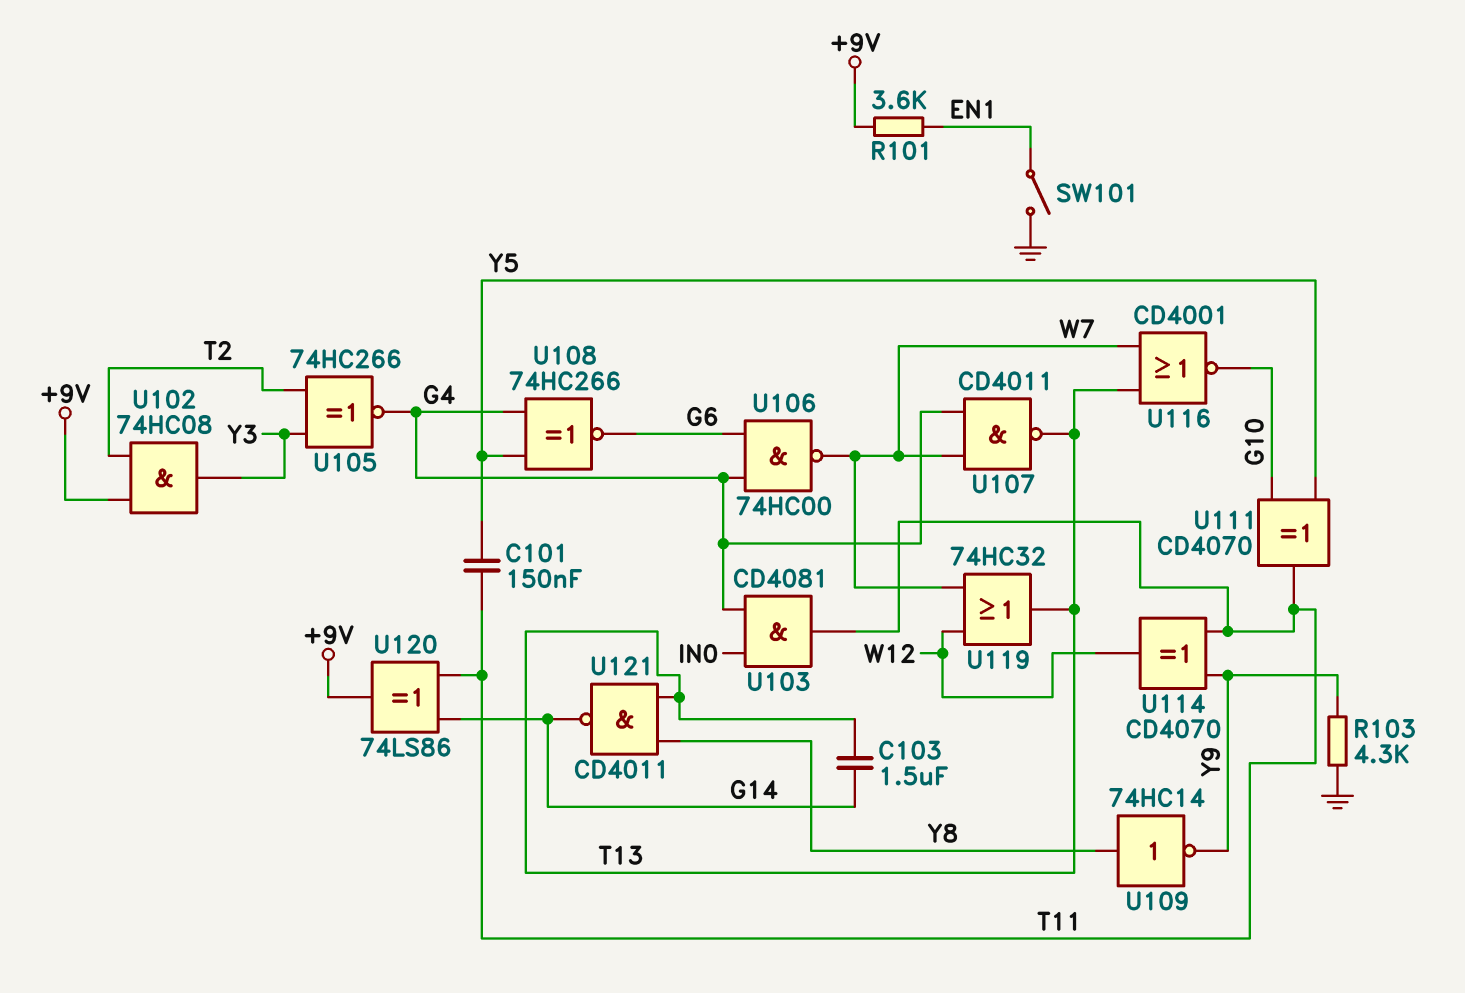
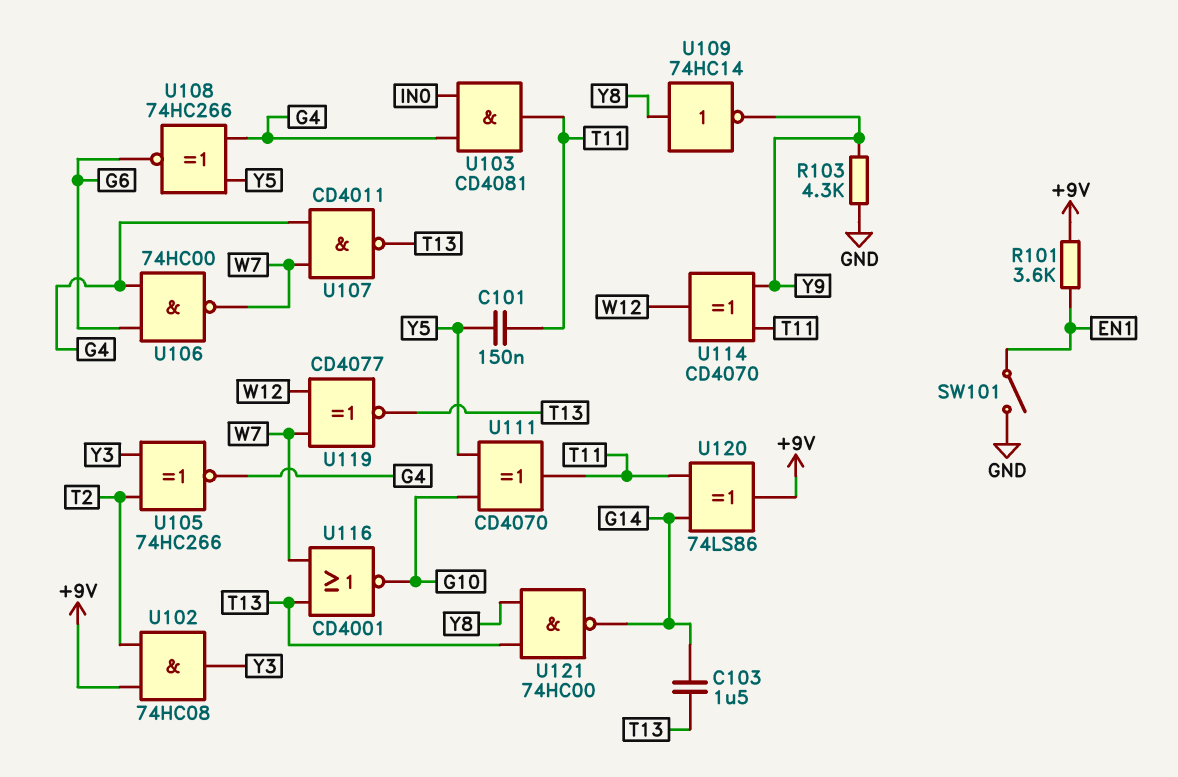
U119: OR 74HC32 (in W7, in W12, out T13) -> XNOR CD4077 (in W7, in W12, out T13)
U121: NAND CD4011 (in T13, in Y8, out G14) -> NAND 74HC00 (in T13, in Y8, out G14)

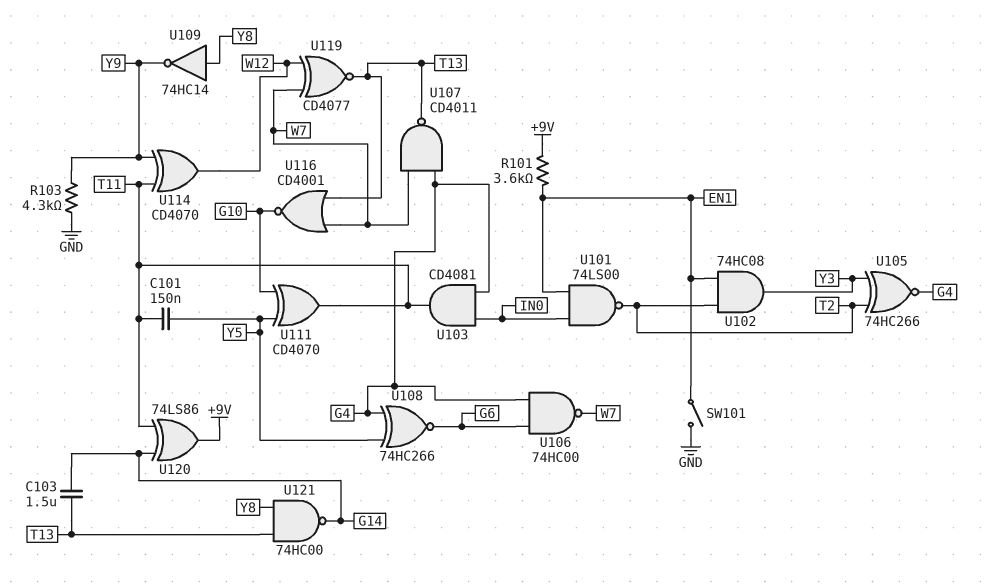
U101: none -> NAND 74LS00 (in EN1, in IN0, out T2)
U102: AND 74HC08 (in +9V, in T2, out Y3) -> AND 74HC08 (in EN1, in T2, out Y3)

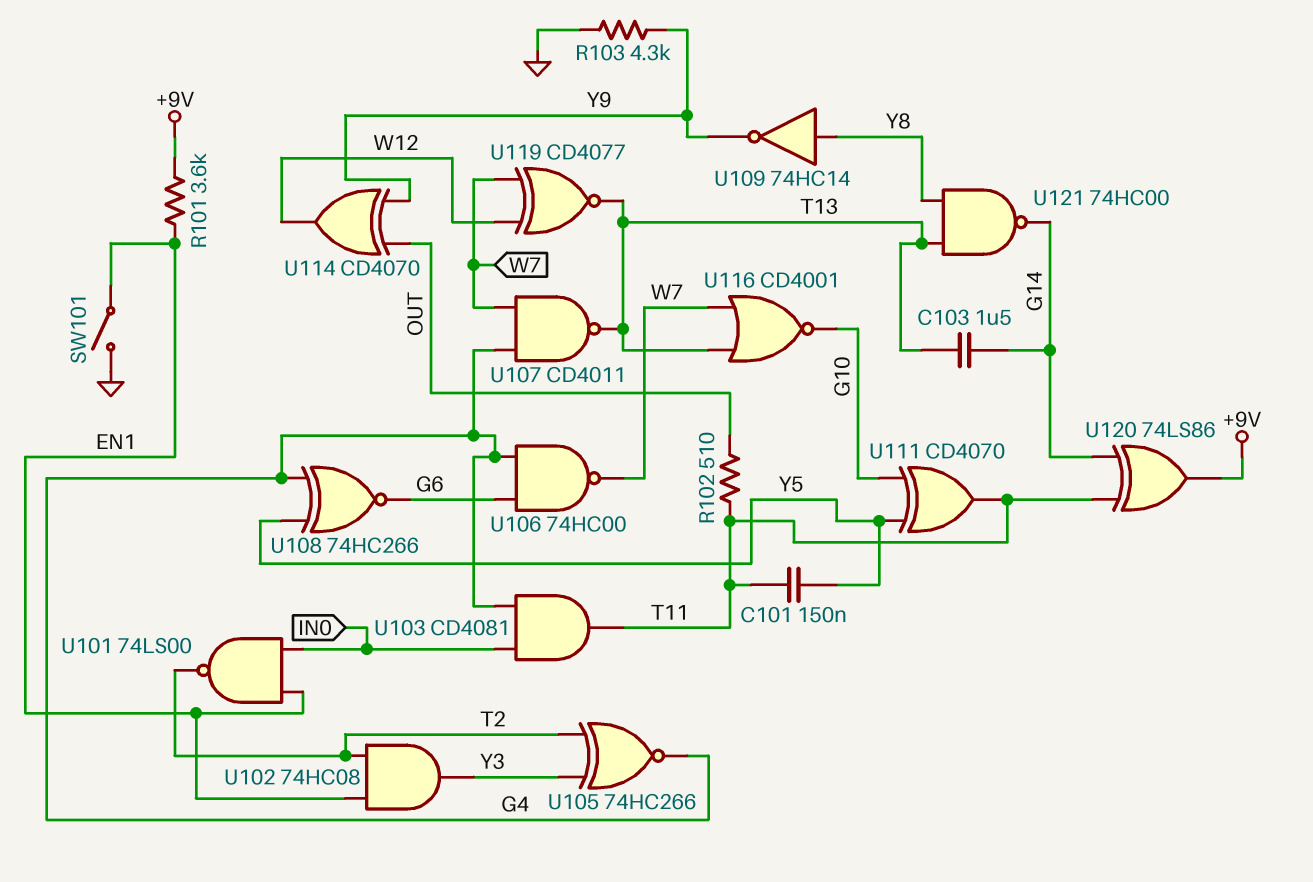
R102: none -> 510 (OUT, T11)
U114: XOR CD4070 (in T11, in Y9, out W12) -> XOR CD4070 (in OUT, in Y9, out W12)

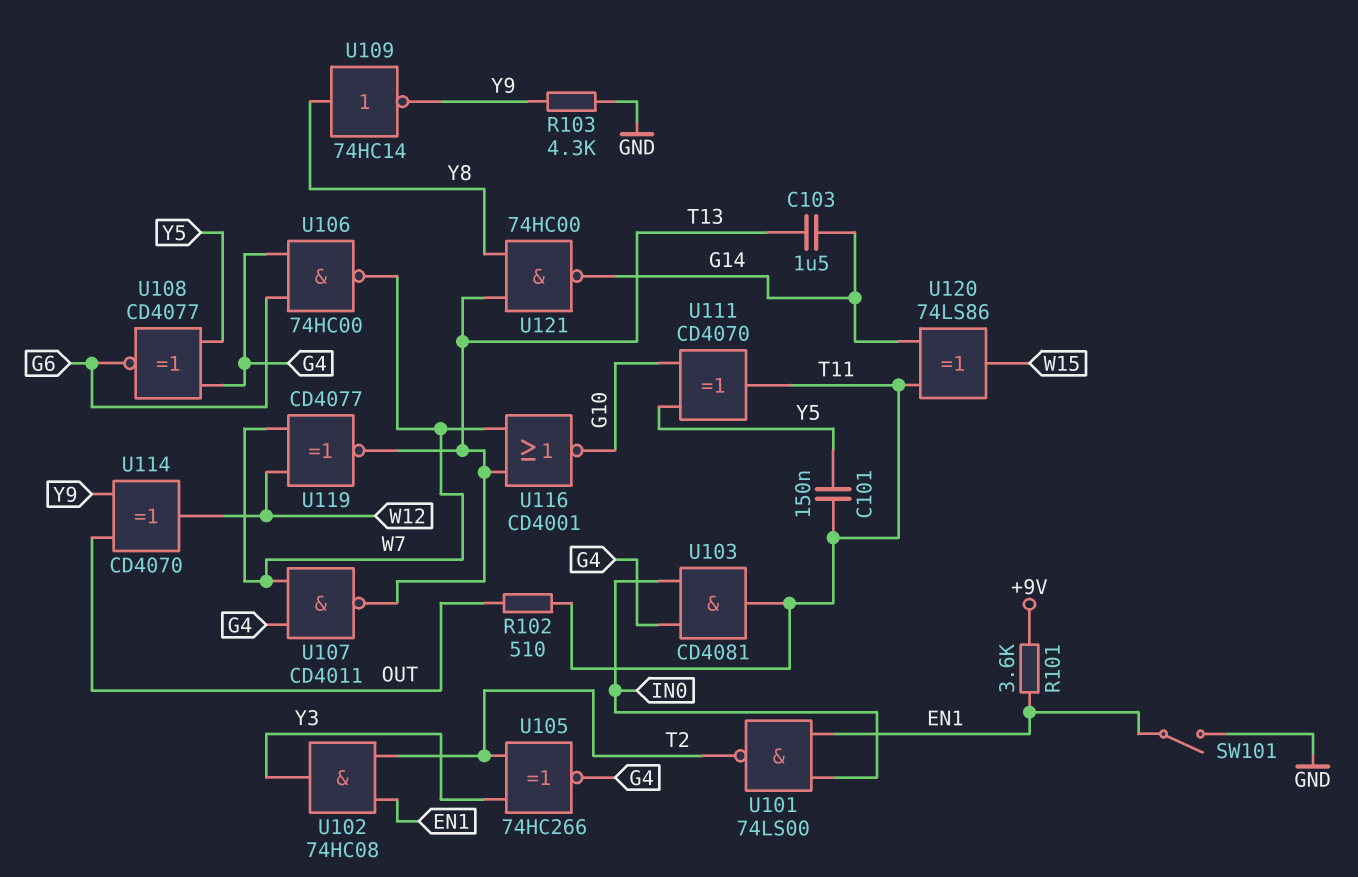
U108: XNOR 74HC266 (in G4, in Y5, out G6) -> XNOR CD4077 (in G4, in Y5, out G6)
U120: XOR 74LS86 (in G14, in T11, out +9V) -> XOR 74LS86 (in G14, in T11, out W15)

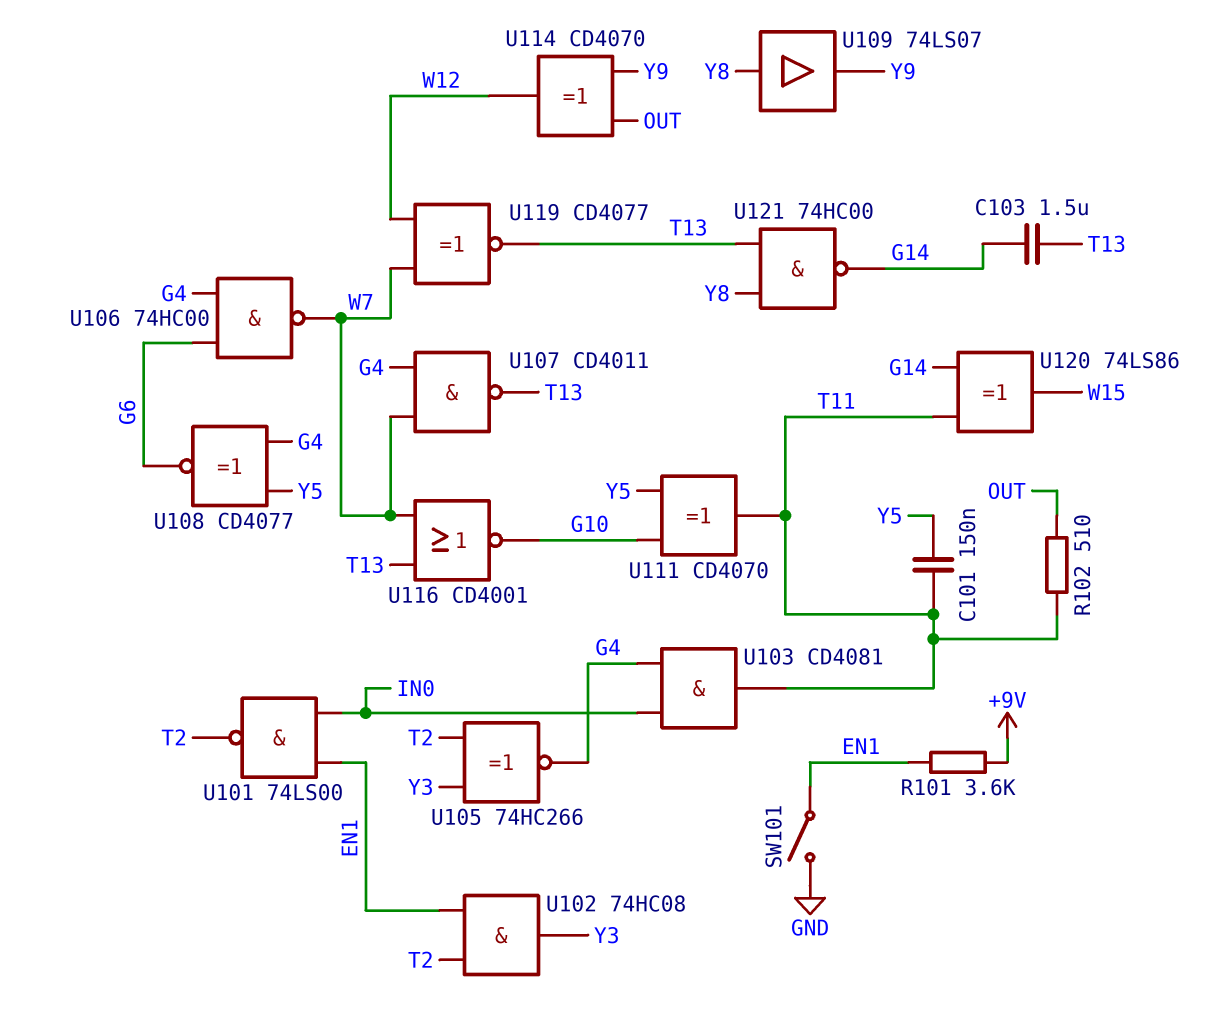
R103: 4.3k (GND, Y9) -> none
U109: NOT 74HC14 (in Y8, out Y9) -> buffer 74LS07 (in Y8, out Y9)

